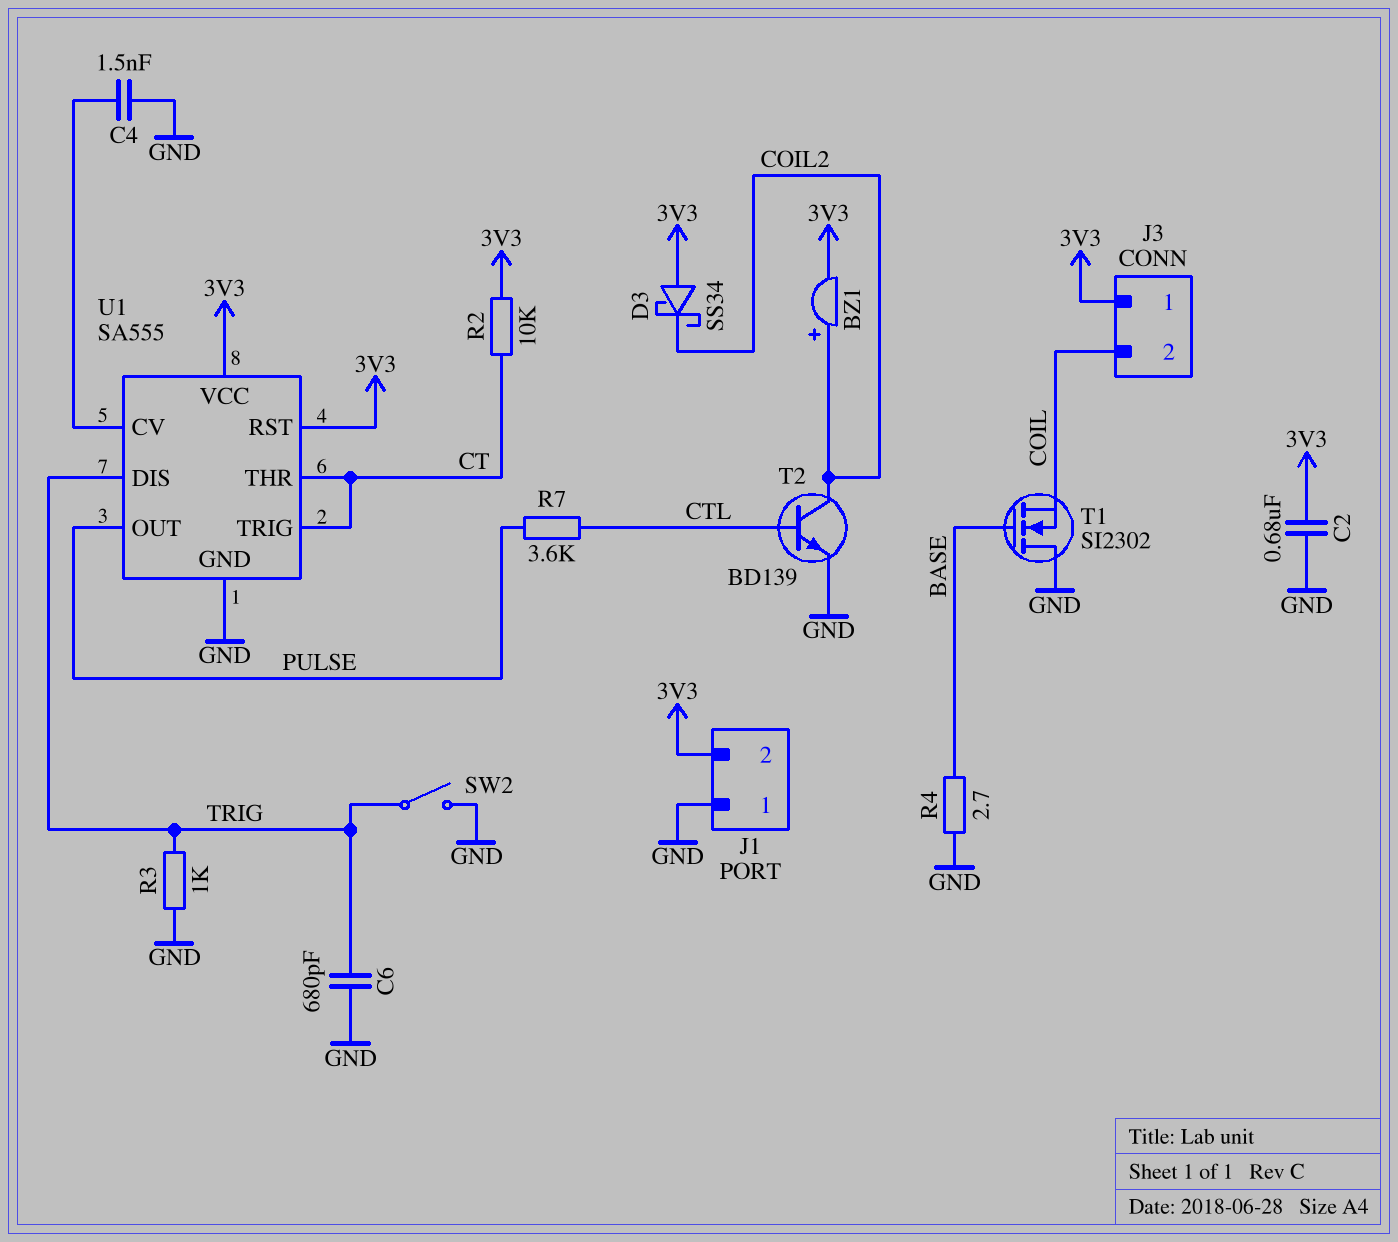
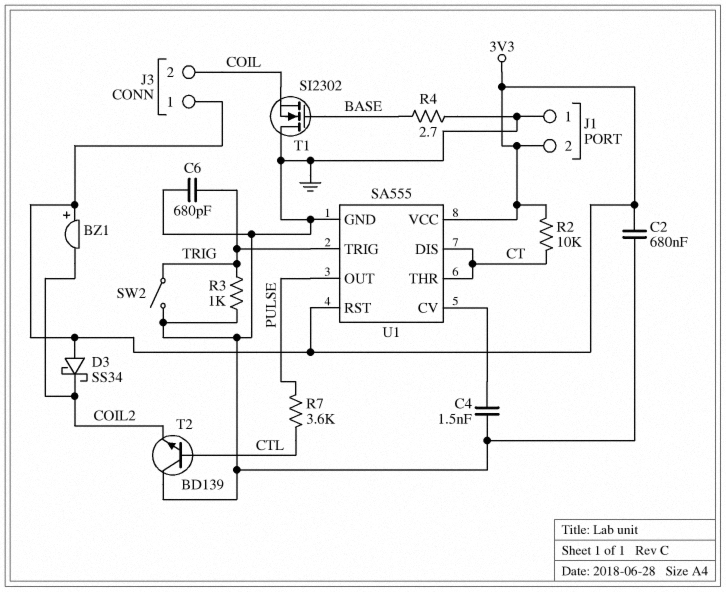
BZ1: buzzer (plus COIL2, minus 3V3) -> buzzer (plus 3V3, minus COIL2)
T2: NPN BD139 (B CTL, C COIL2, E GND) -> NPN BD139 (B CTL, C GND, E COIL2)
U1 pin DIS: TRIG -> CT
U1 pin TRIG: CT -> TRIG

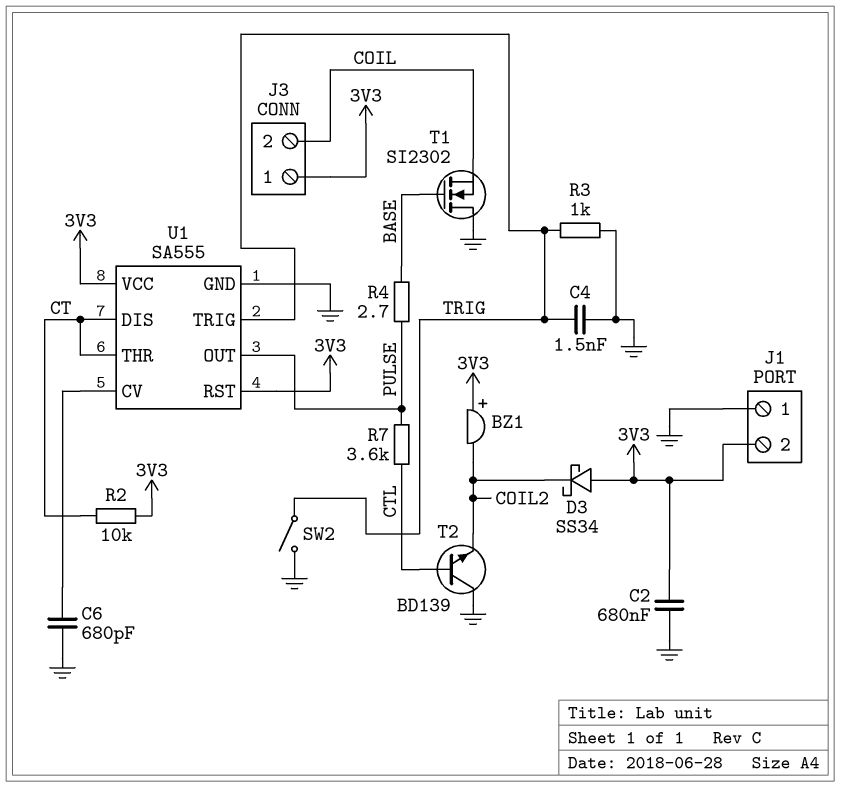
C4: 1.5nF (GND, U1/CV) -> 1.5nF (GND, TRIG)
C6: 680pF (GND, TRIG) -> 680pF (GND, U1/CV)
R4: 2.7 (BASE, GND) -> 2.7 (BASE, PULSE)

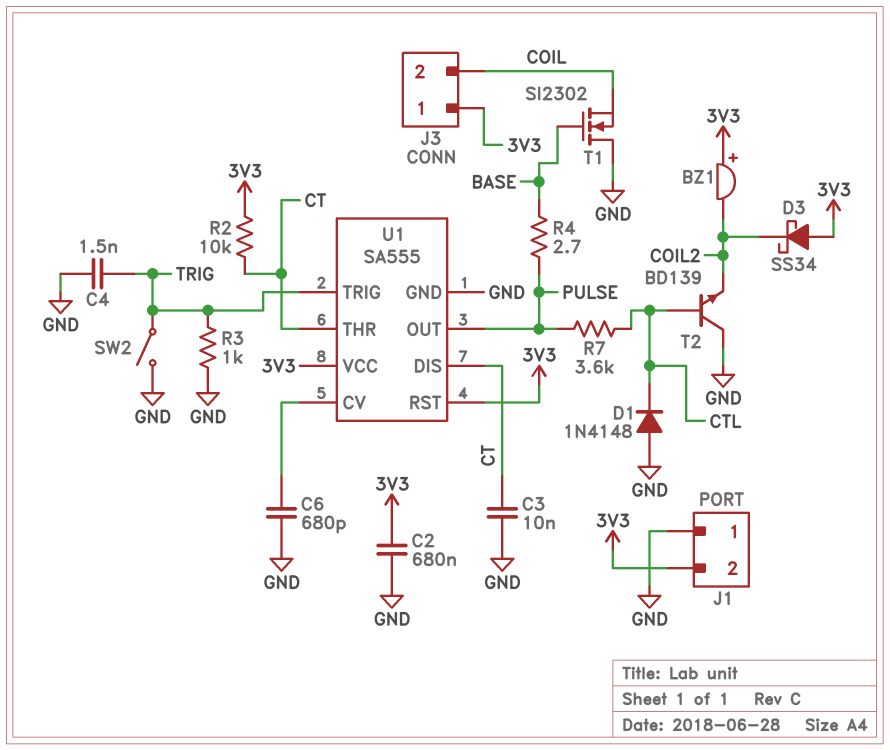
C3: none -> 10nF (CT, GND)
D1: none -> diode 1N4148 (A GND, K CTL)

